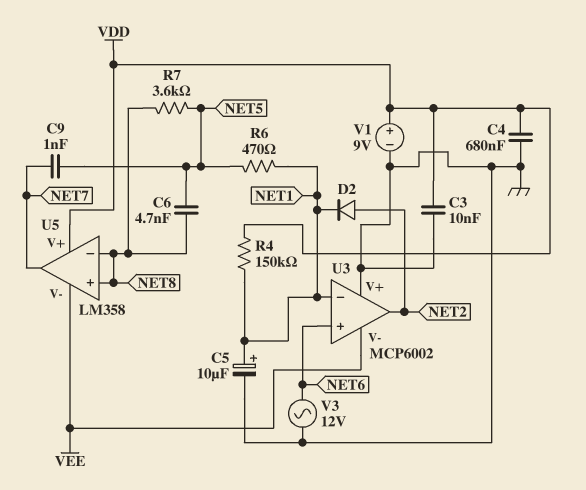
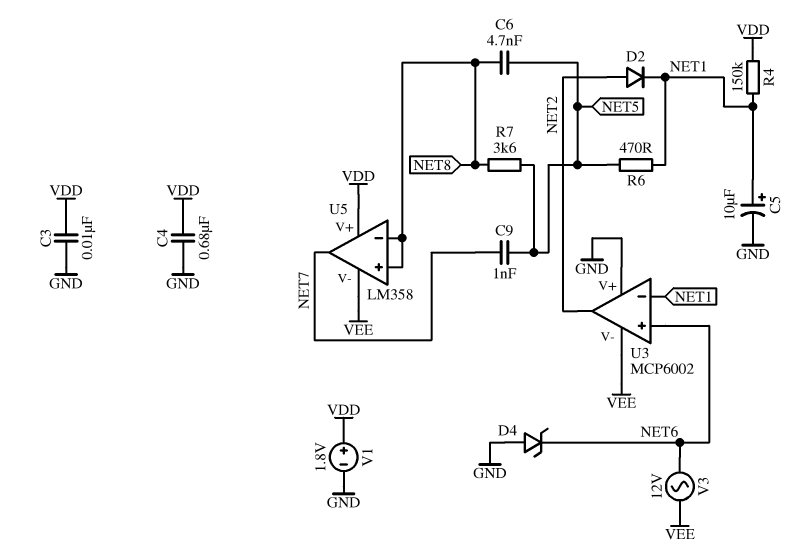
D4: none -> zener (A GND, K NET6)
V1: 9V (plus VDD, minus GND) -> 1.8V (plus VDD, minus GND)
V3: AC 12V (GND, NET6) -> AC 12V (NET6, VEE)

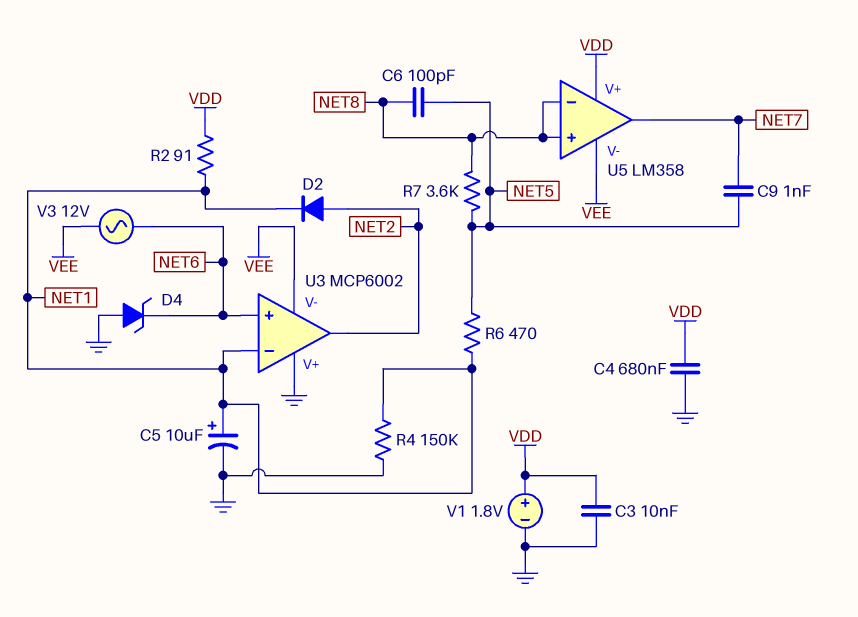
C6: 4.7nF (NET5, NET8) -> 100pF (NET5, NET8)
R2: none -> 91 (NET1, VDD)
R4: 150k (NET1, VDD) -> 150k (GND, NET1)

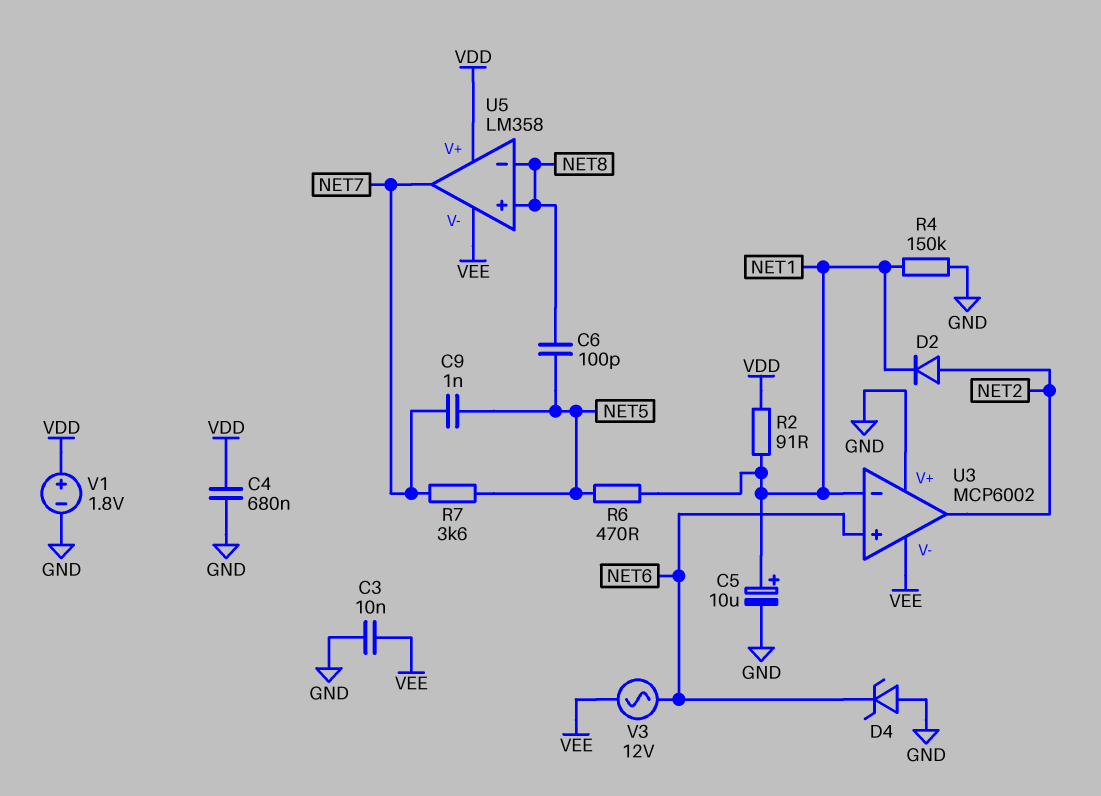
C3: 10nF (GND, VDD) -> 10nF (GND, VEE)
R7: 3.6k (NET5, NET8) -> 3.6k (NET5, NET7)

